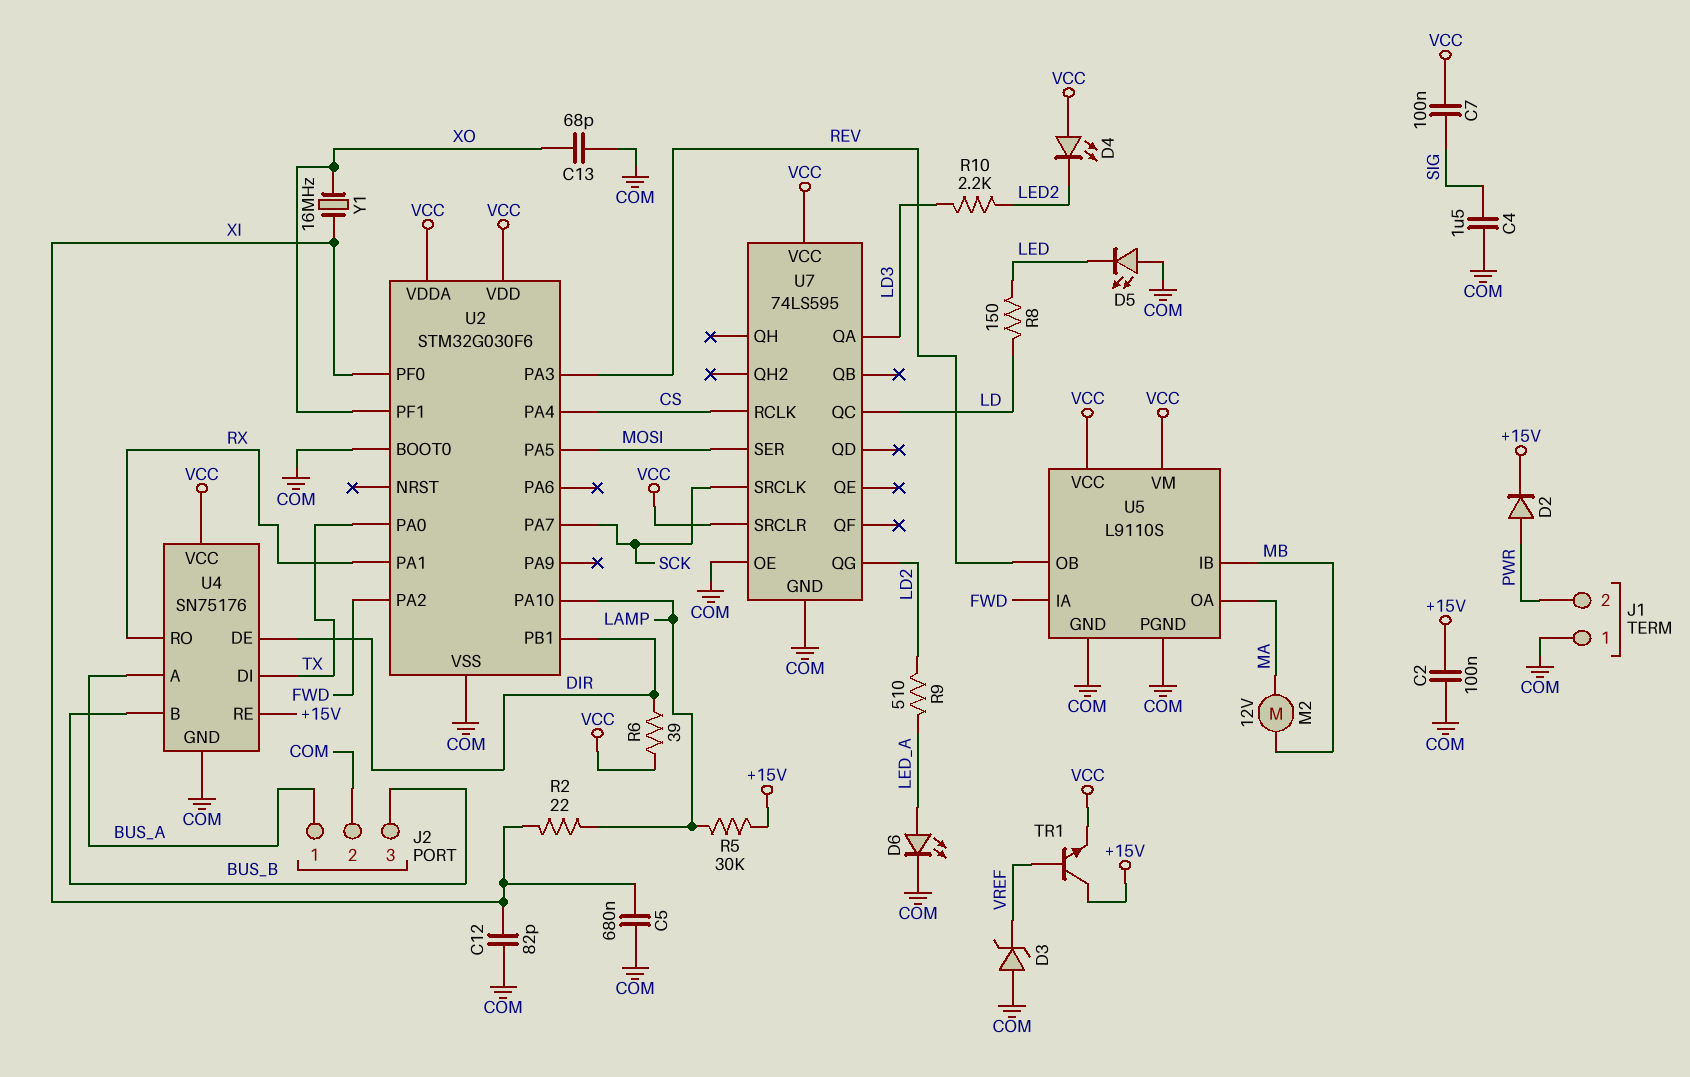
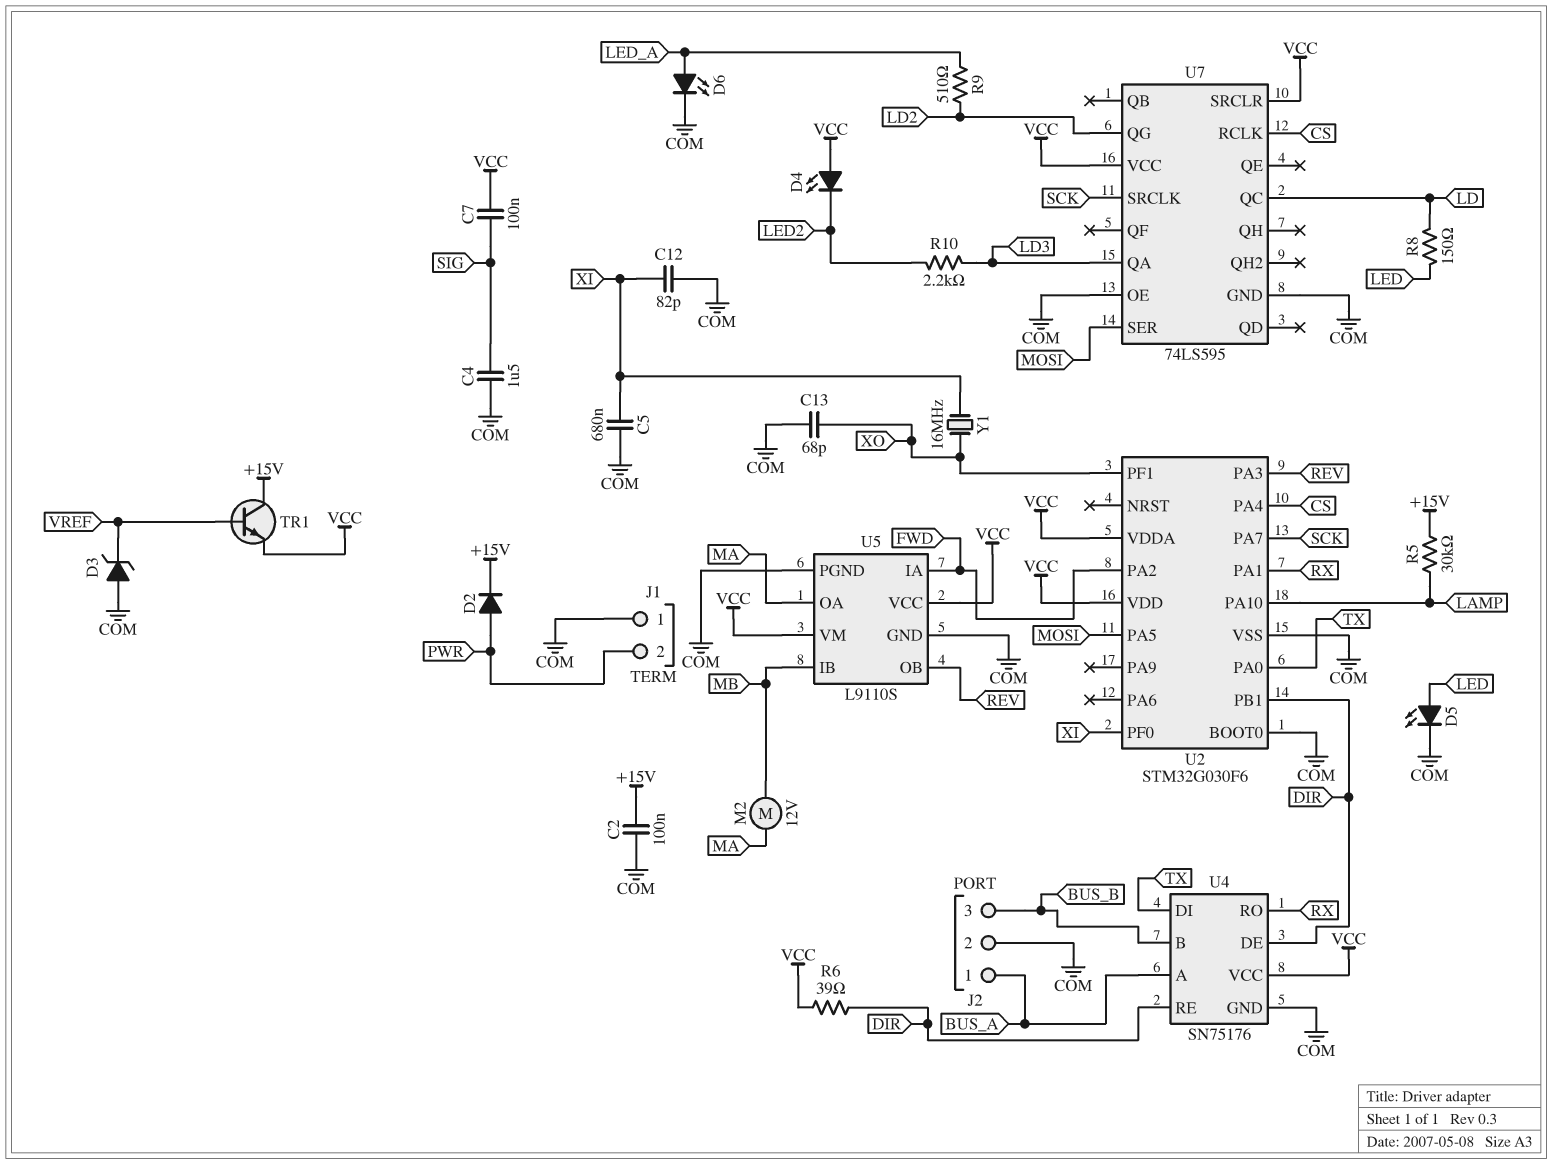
D5: LED (A COM, K LED) -> LED (A LED, K COM)
R2: 22 (LAMP, XI) -> none
U4 pin RE: +15V -> DIR

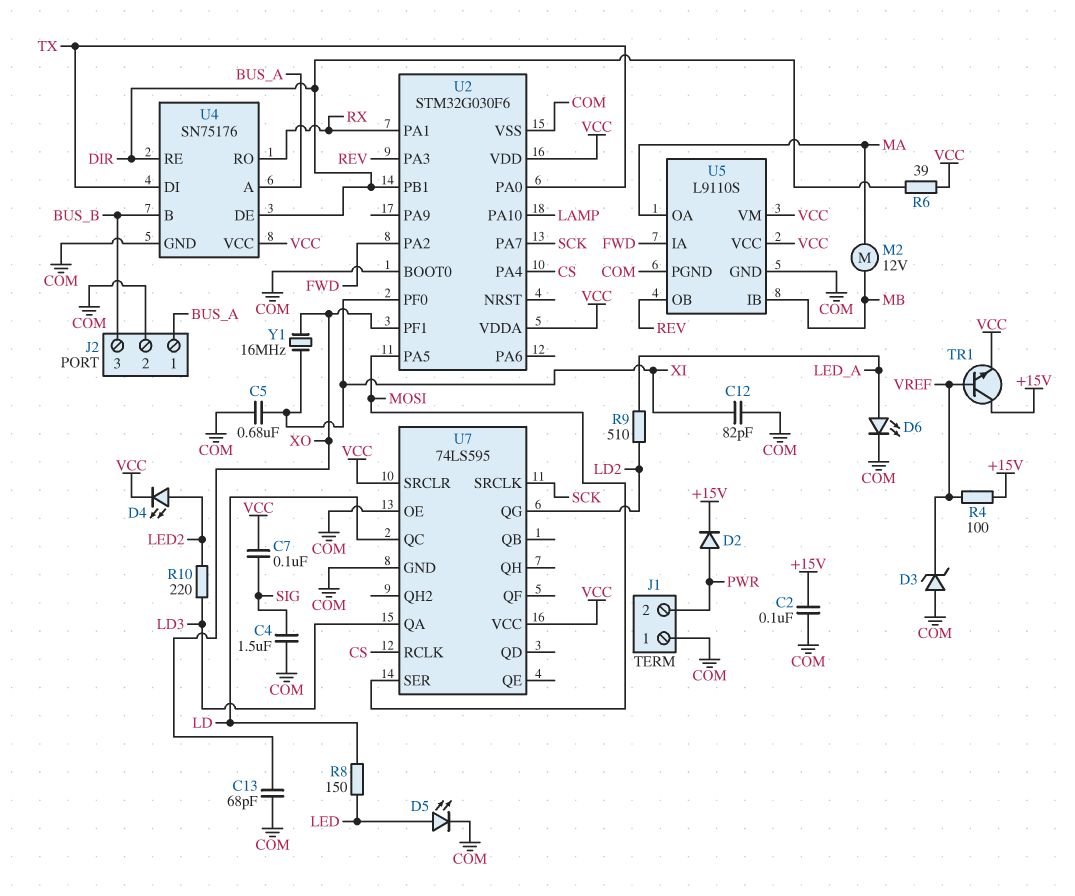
D4: LED (A VCC, K LED2) -> LED (A LED2, K VCC)
R4: none -> 100 (+15V, VREF)
R5: 30k (+15V, LAMP) -> none
R10: 2.2k (LD3, LED2) -> 220 (LD3, LED2)

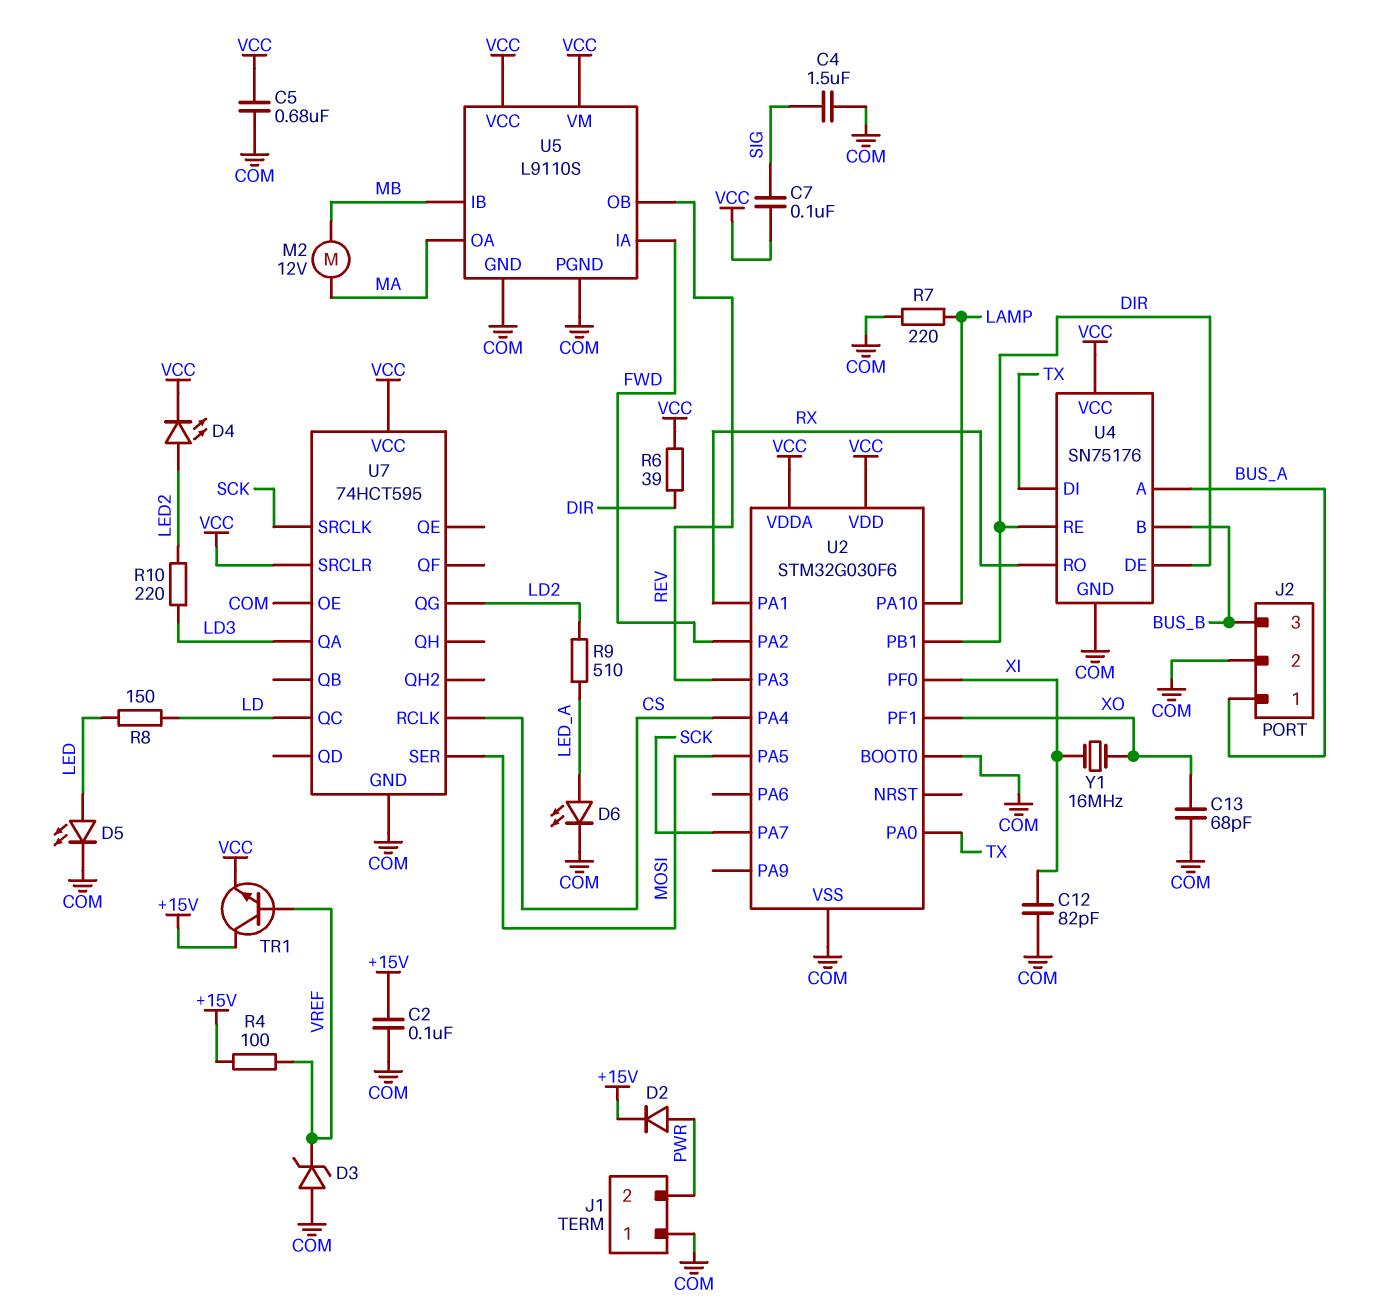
C5: 680nF (COM, XI) -> 680nF (COM, VCC)
R7: none -> 220 (COM, LAMP)
U7: 74LS595 -> 74HCT595

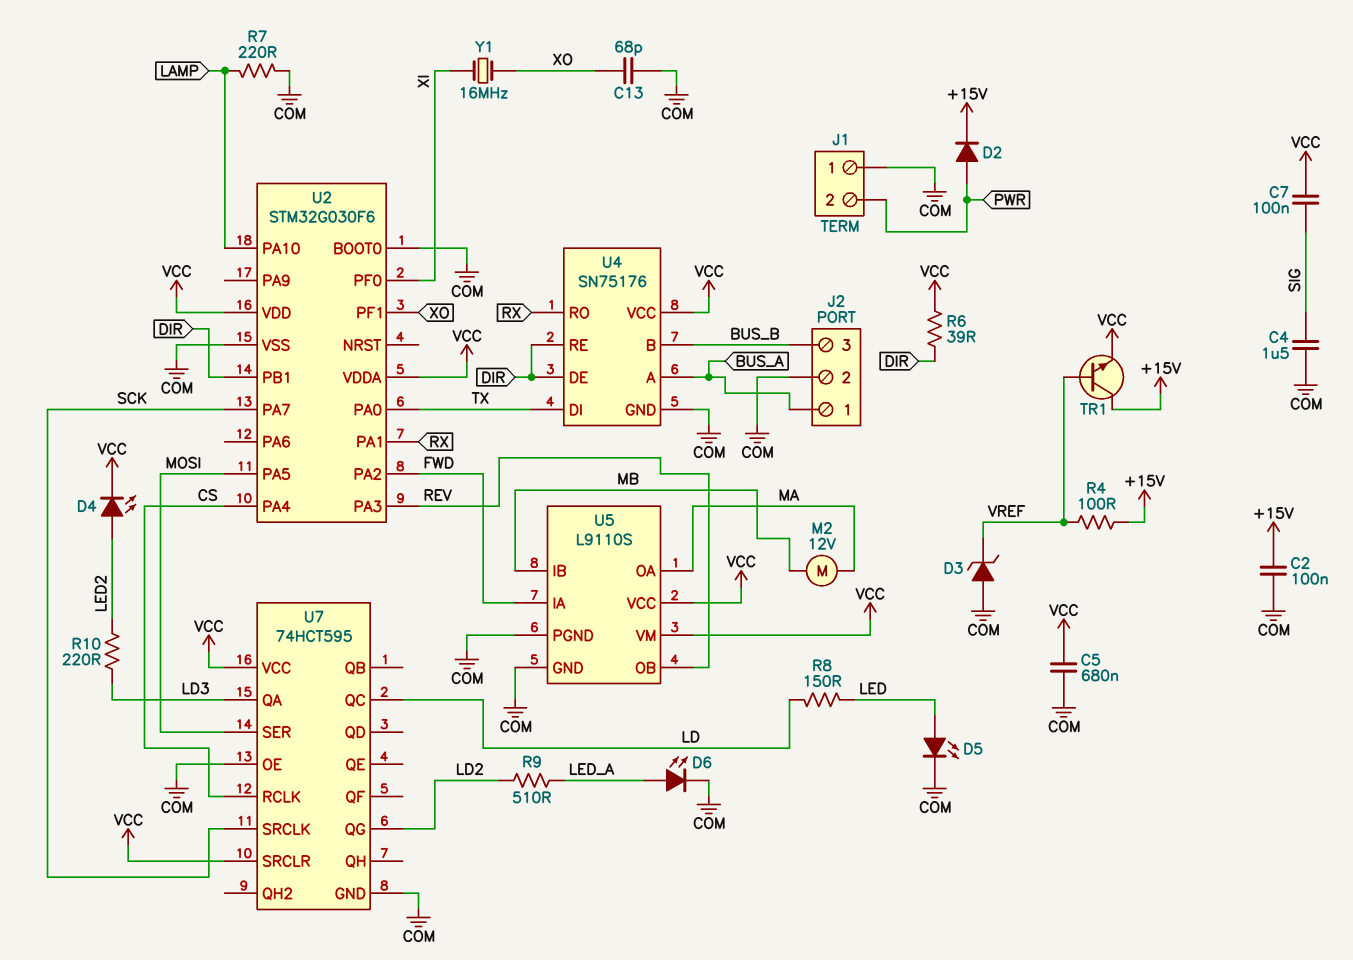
C12: 82pF (COM, XI) -> none

